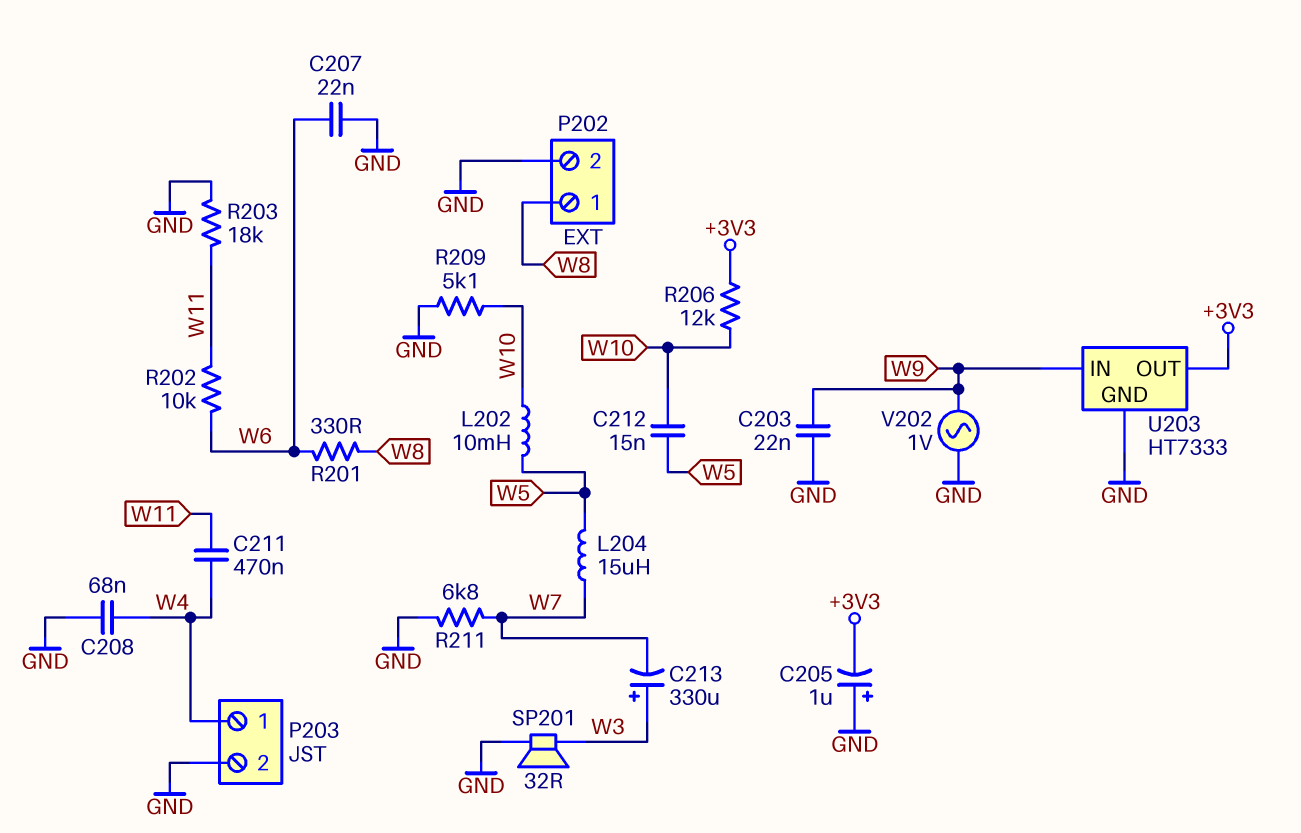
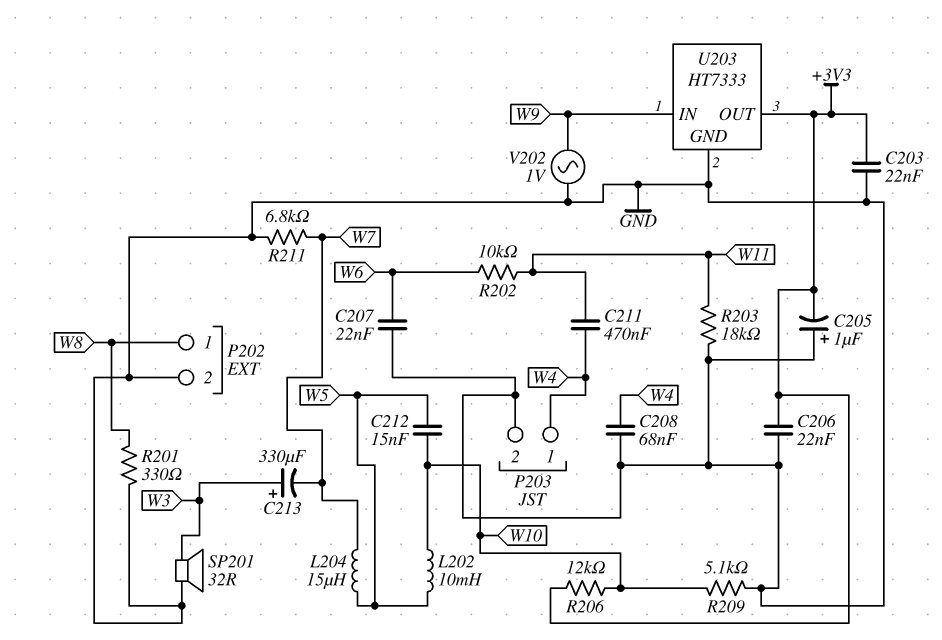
C203: 22nF (GND, W9) -> 22nF (+3V3, GND)
C206: none -> 22nF (+3V3, GND)
R201: 330 (W6, W8) -> 330 (GND, W8)

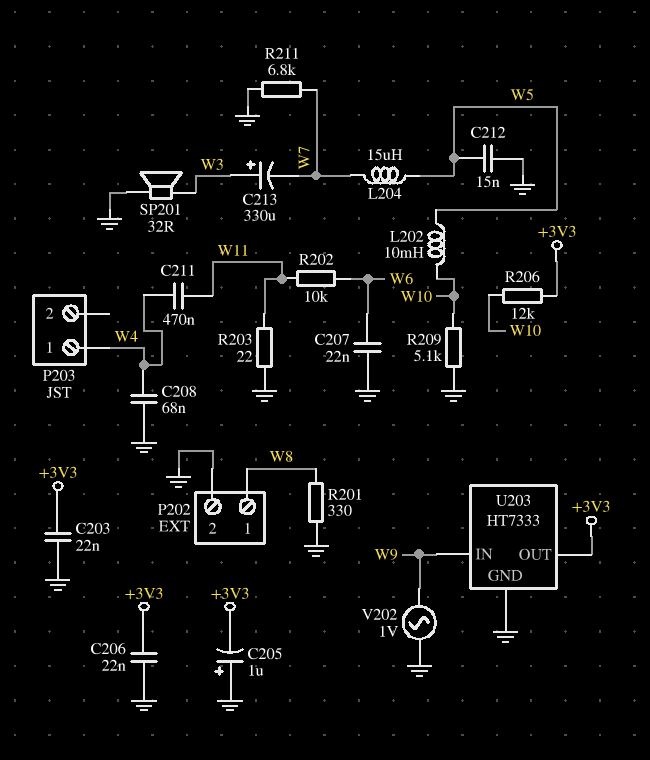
C212: 15nF (W5, W10) -> 15nF (GND, W5)
P203 pin 2: GND -> none
R203: 18k (GND, W11) -> 22 (GND, W11)

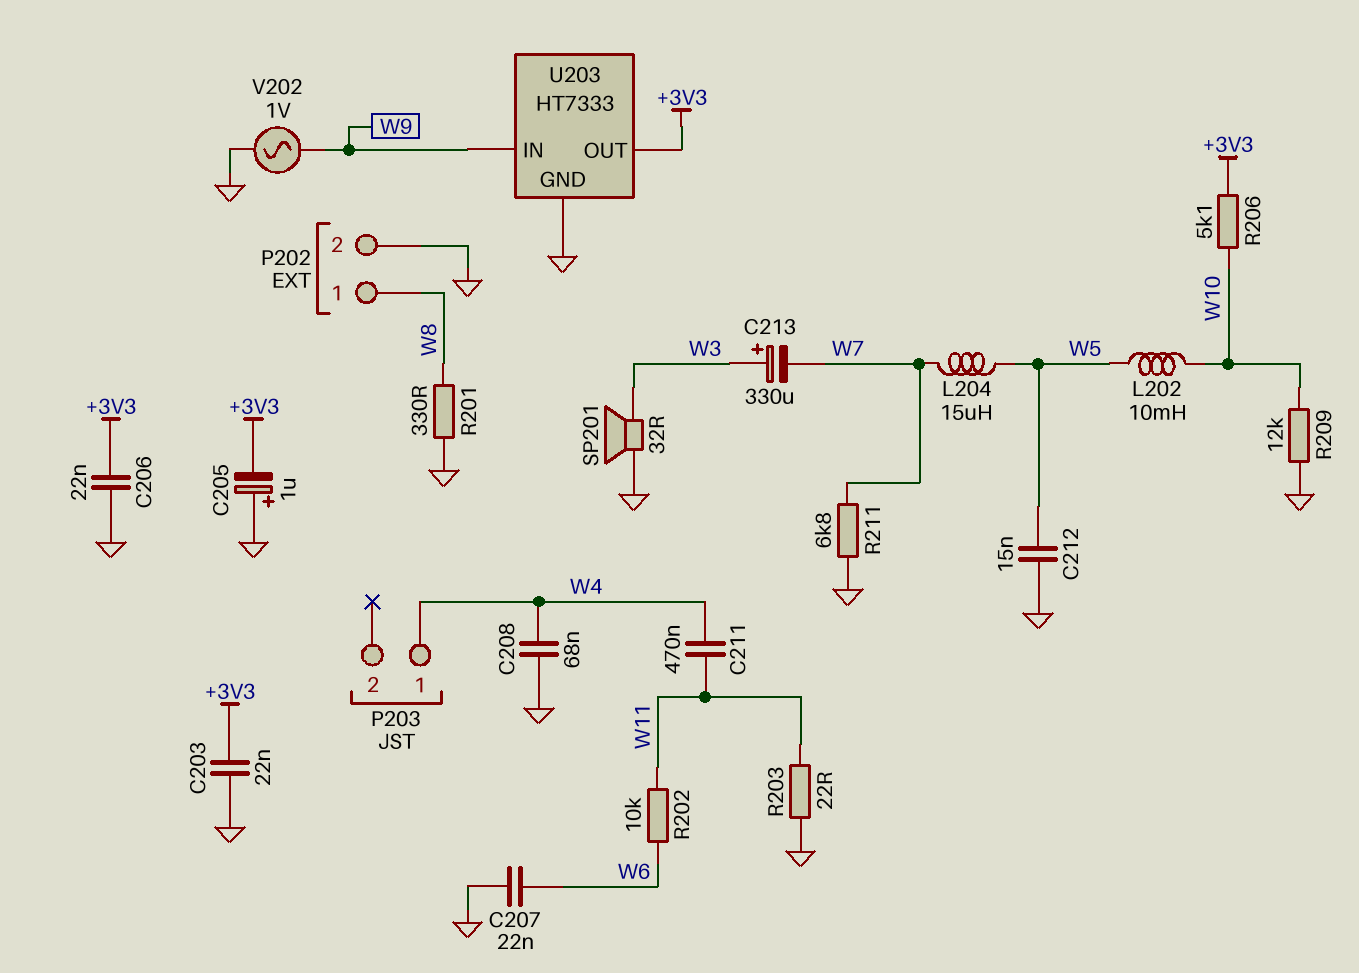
R206: 12k (+3V3, W10) -> 5.1k (+3V3, W10)
R209: 5.1k (GND, W10) -> 12k (GND, W10)

